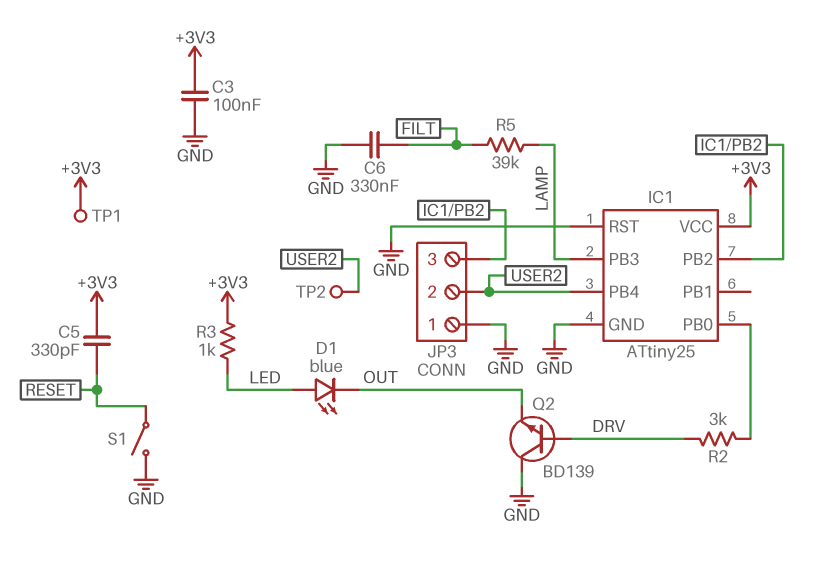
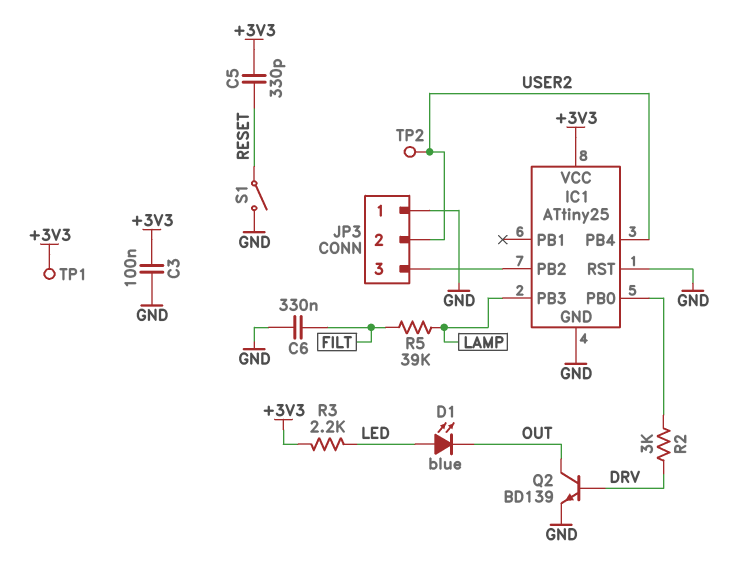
Q2: NPN BD139 (B DRV, C GND, E OUT) -> NPN BD139 (B DRV, C OUT, E GND)
R3: 1k (+3V3, LED) -> 2.2k (+3V3, LED)

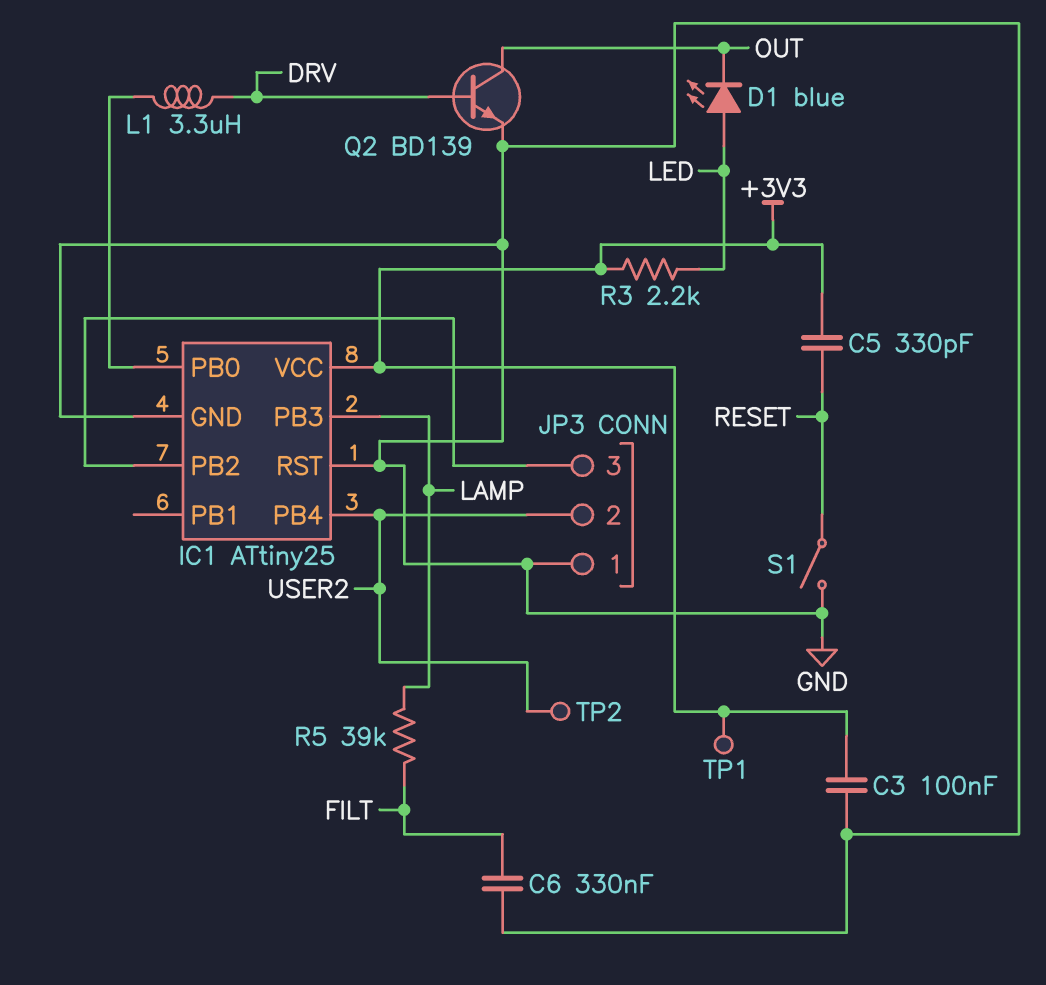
L1: none -> 3.3uH (DRV, IC1/PB0)
R2: 3k (DRV, IC1/PB0) -> none

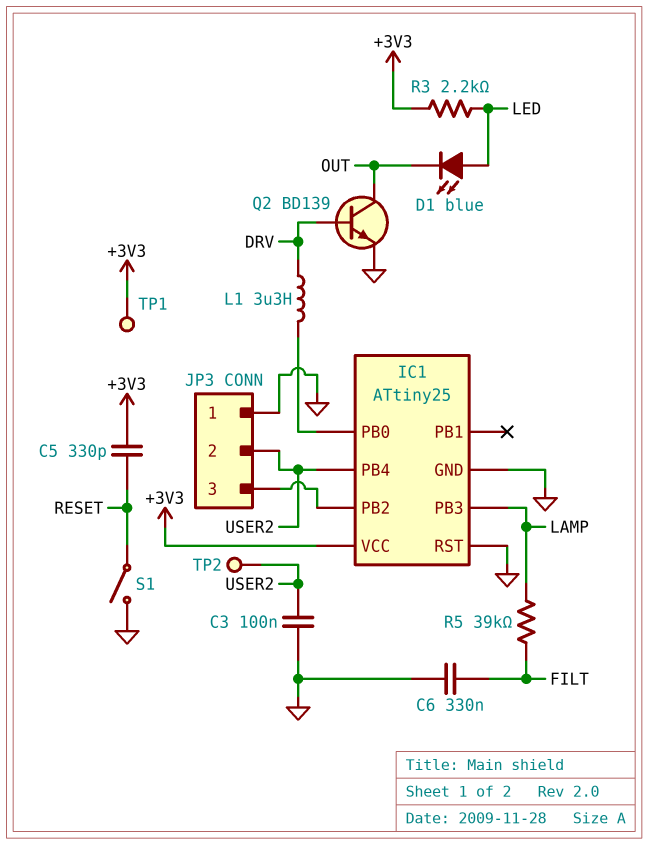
C3: 100nF (+3V3, GND) -> 100nF (GND, USER2)

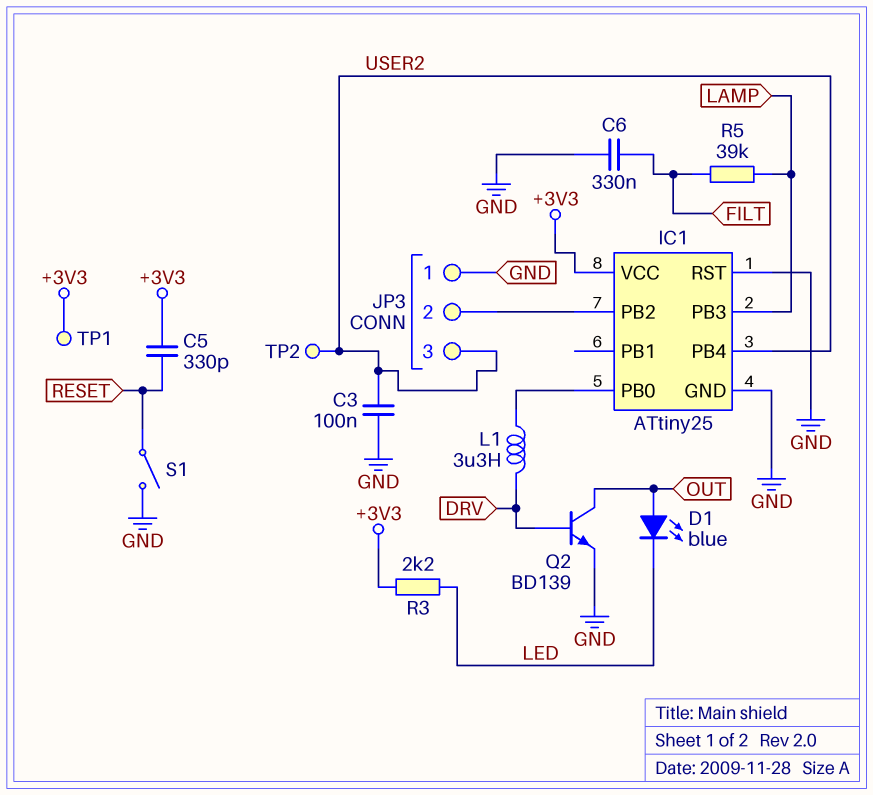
D1: LED blue (A LED, K OUT) -> LED blue (A OUT, K LED)
JP3 pin 2: USER2 -> IC1/PB2
JP3 pin 3: IC1/PB2 -> USER2

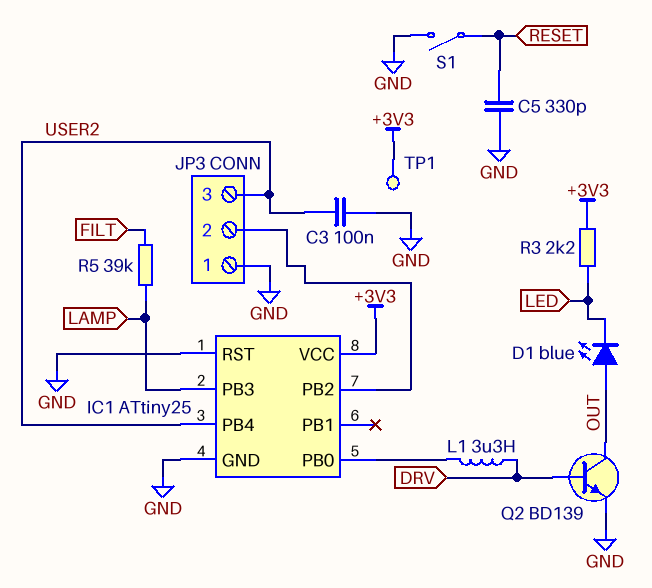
C5: 330pF (+3V3, RESET) -> 330pF (GND, RESET)
C6: 330nF (FILT, GND) -> none
TP2: test point (USER2) -> none

